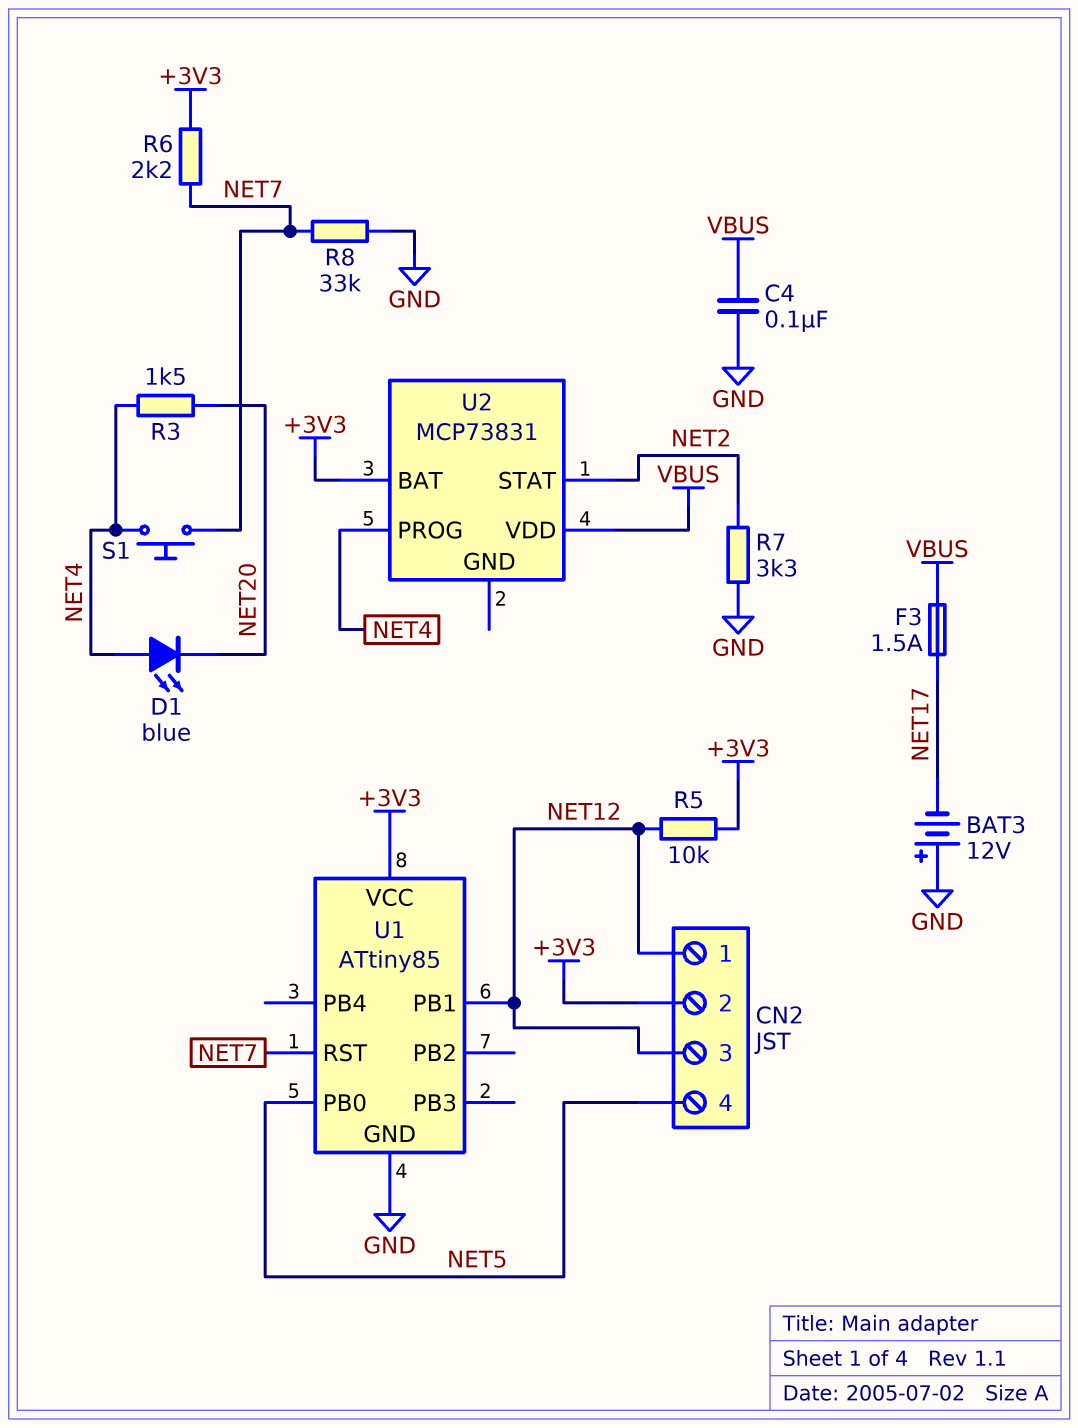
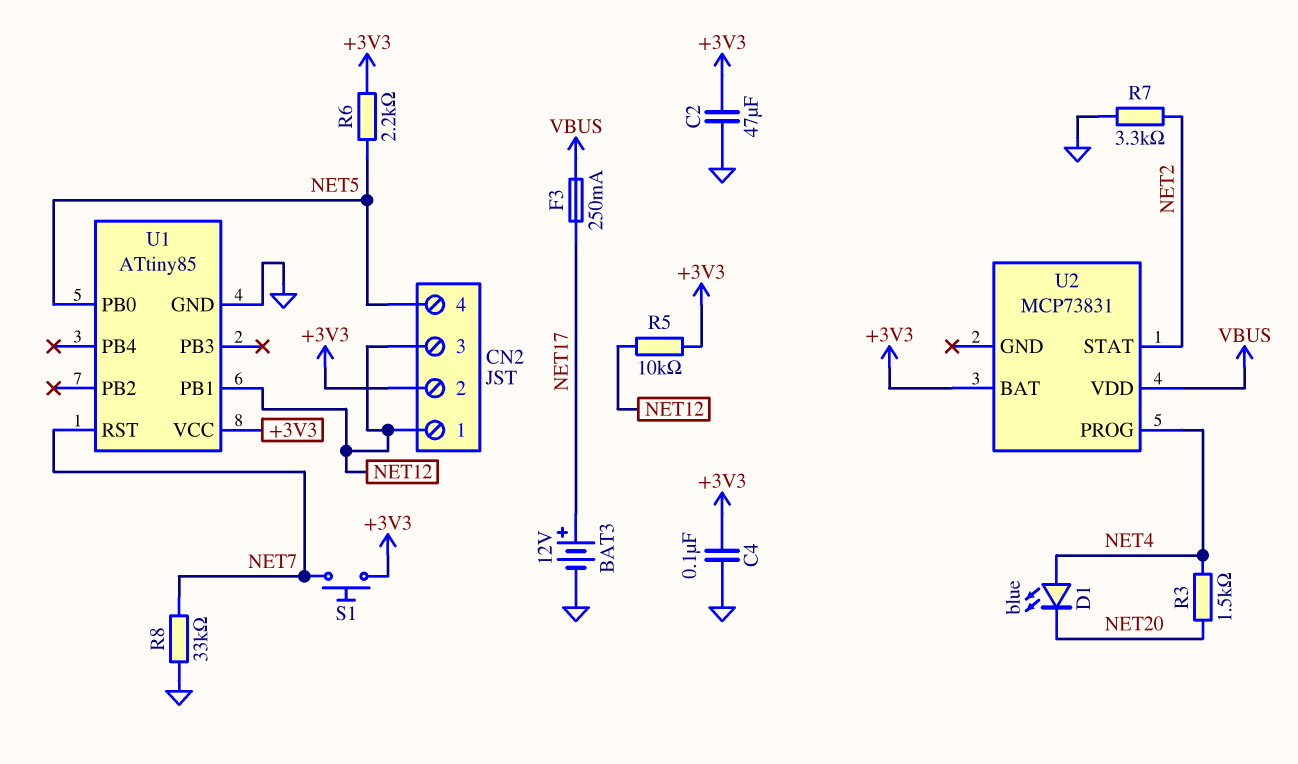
BAT3: 12V (plus GND, minus NET17) -> 12V (plus NET17, minus GND)
C2: none -> 47uF (+3V3, GND)
C4: 100nF (GND, VBUS) -> 100nF (+3V3, GND)
F3: 1.5A (NET17, VBUS) -> 250mA (NET17, VBUS)
R6: 2.2k (+3V3, NET7) -> 2.2k (+3V3, NET5)
S1: button (NET4, NET7) -> button (+3V3, NET7)

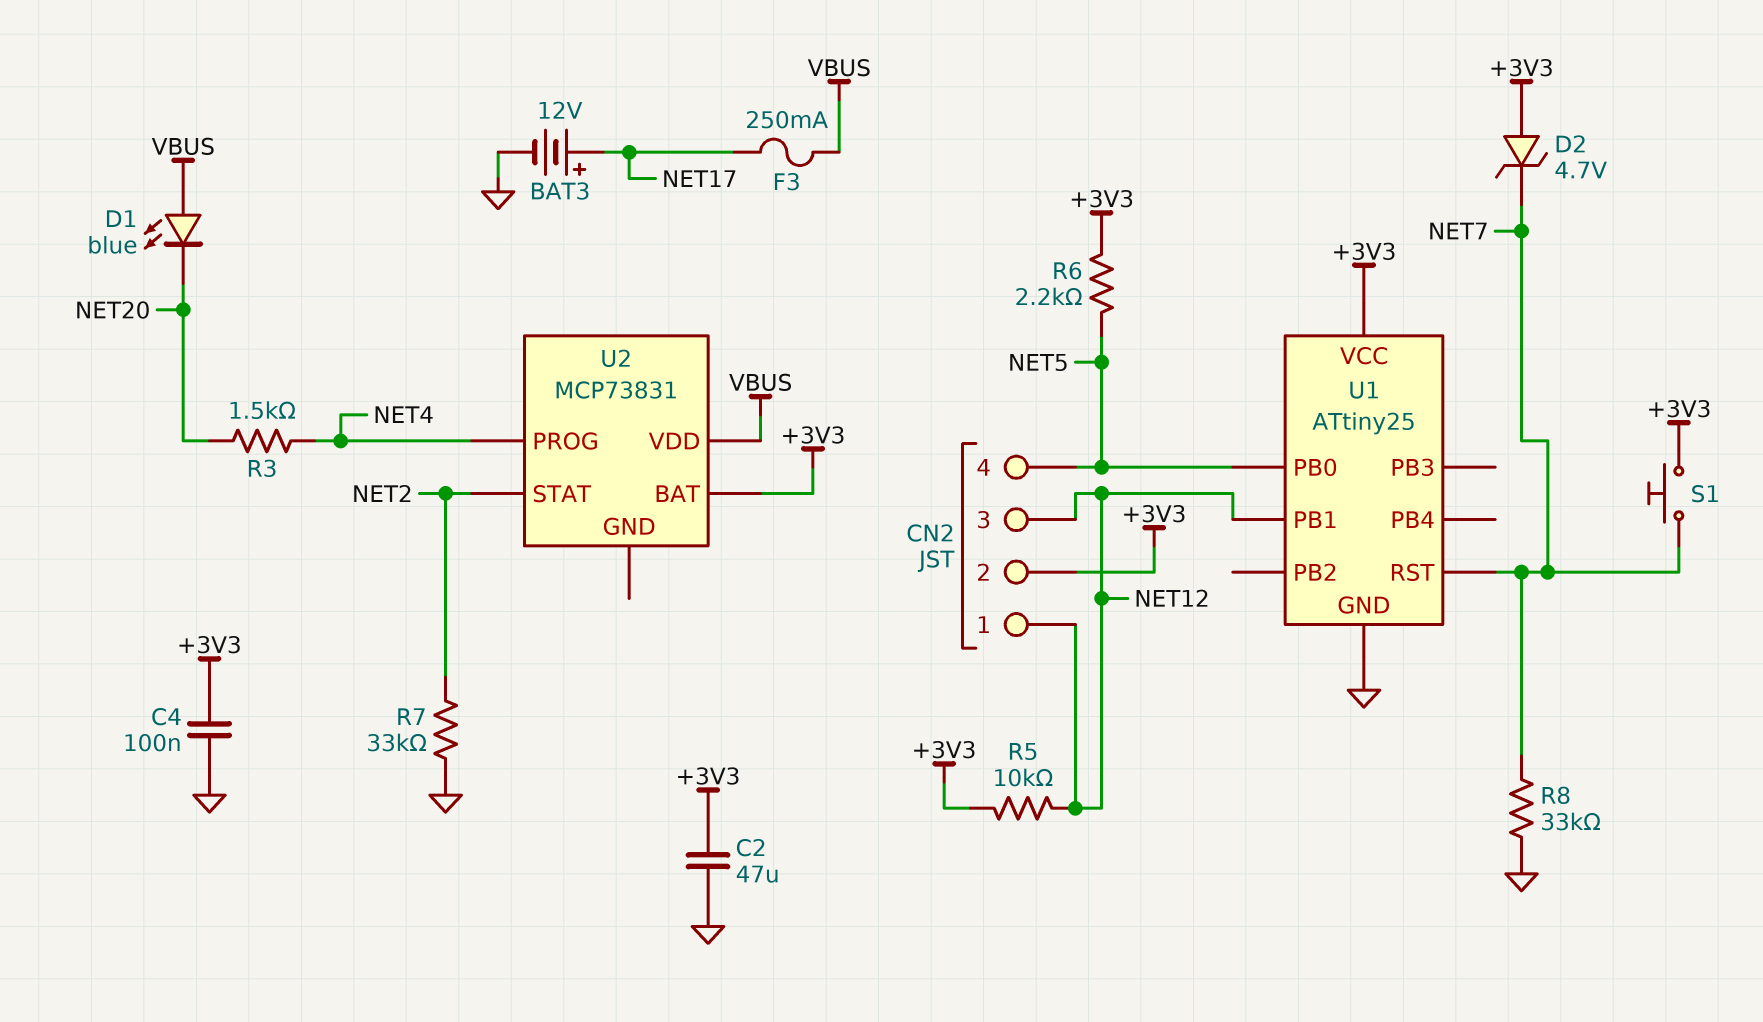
D1: LED blue (A NET4, K NET20) -> LED blue (A VBUS, K NET20)
D2: none -> zener 4.7V (A +3V3, K NET7)
R7: 3.3k (GND, NET2) -> 33k (GND, NET2)
U1: ATtiny85 -> ATtiny25

